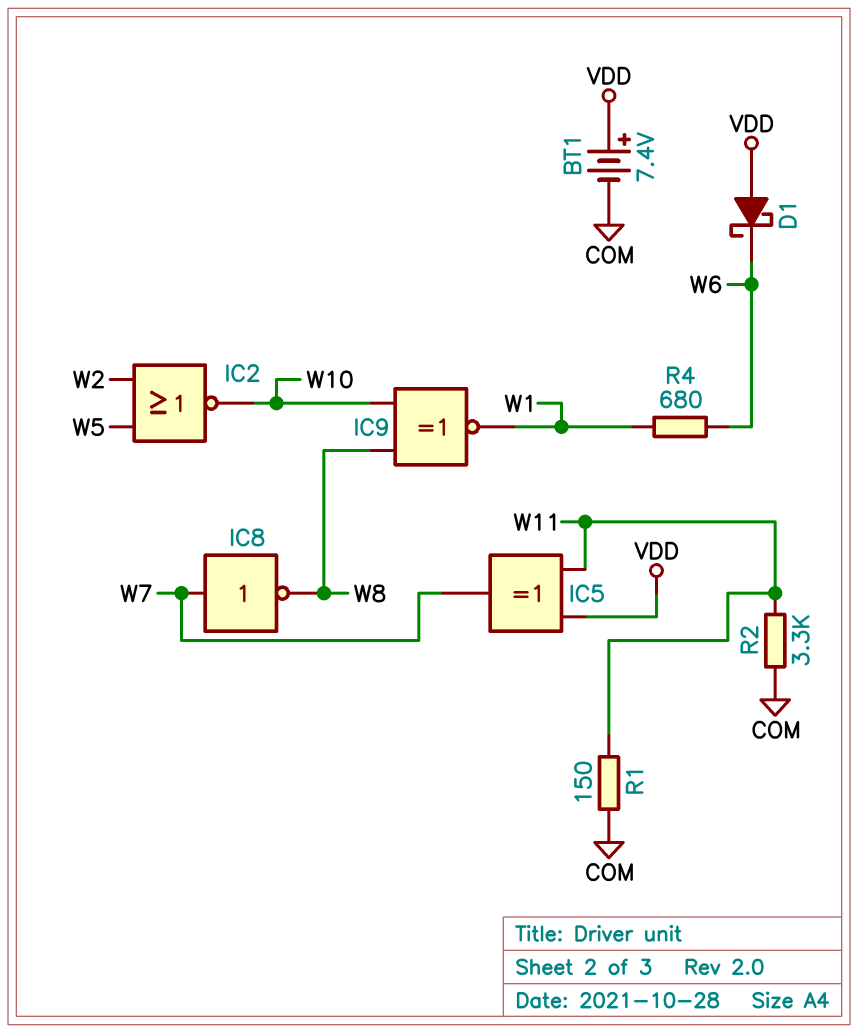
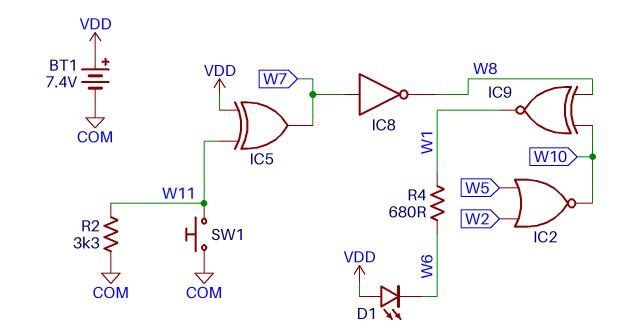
D1: schottky (A VDD, K W6) -> LED (A VDD, K W6)
R1: 150 (COM, W11) -> none
SW1: none -> button (COM, W11)

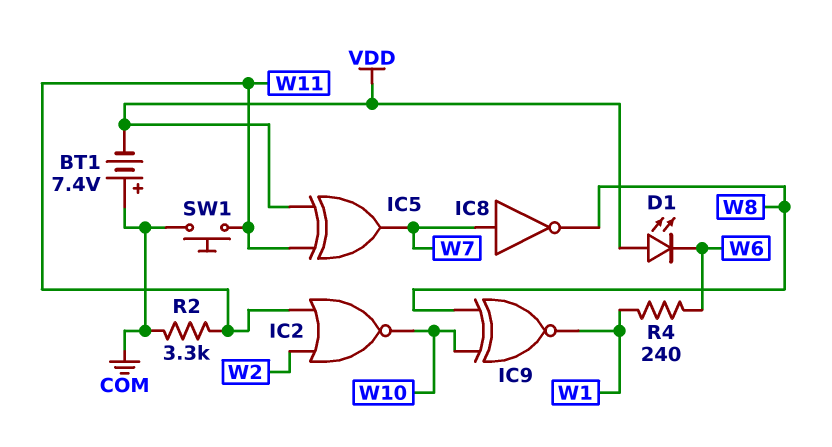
BT1: 7.4V (plus VDD, minus COM) -> 7.4V (plus COM, minus VDD)
IC2: NOR (in W2, in W5, out W10) -> NOR (in W2, in W11, out W10)
R4: 680 (W1, W6) -> 240 (W1, W6)

